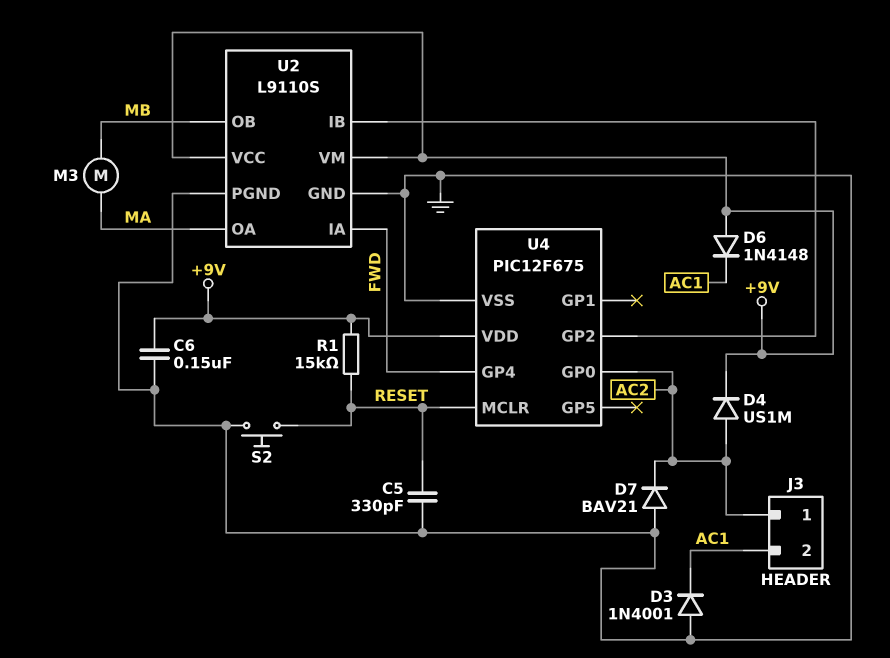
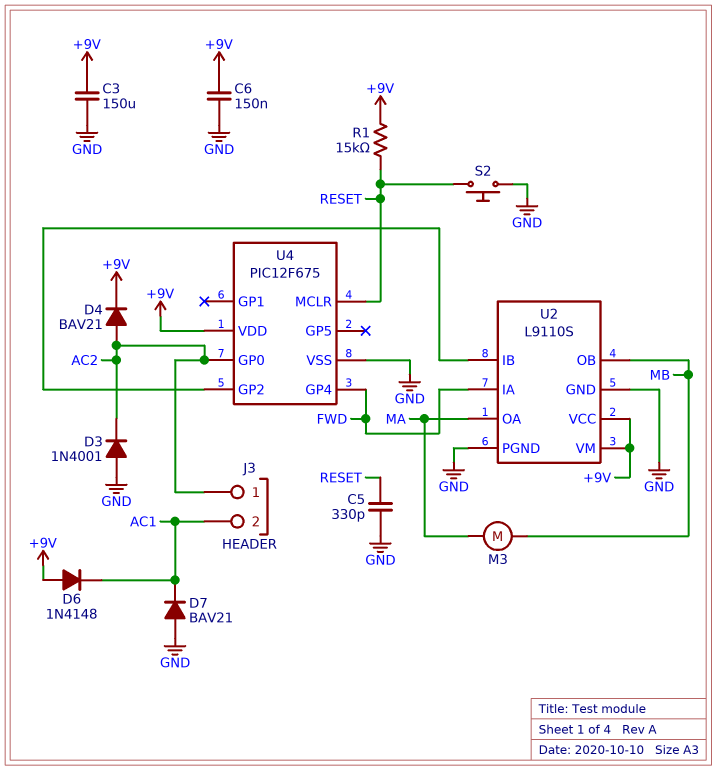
C3: none -> 150uF (+9V, GND)
D3: diode 1N4001 (A GND, K AC1) -> diode 1N4001 (A GND, K AC2)
D4: diode US1M (A AC2, K +9V) -> diode BAV21 (A AC2, K +9V)
D7: diode BAV21 (A GND, K AC2) -> diode BAV21 (A GND, K AC1)

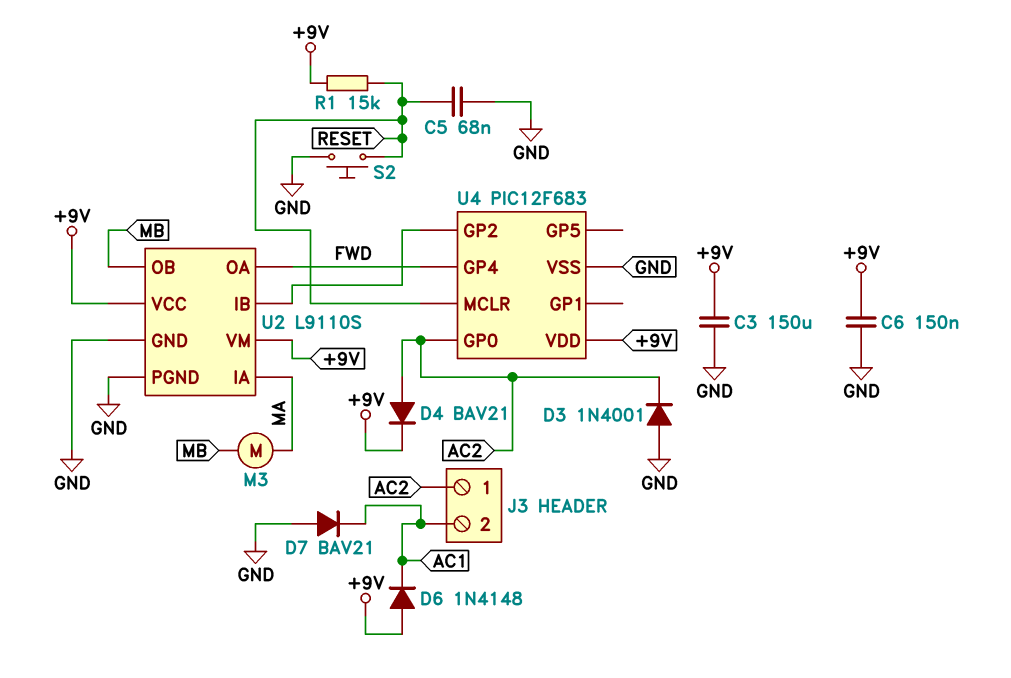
C5: 330pF (GND, RESET) -> 68nF (GND, RESET)
U2 pin IA: FWD -> MA
U2 pin OA: MA -> FWD
U4: PIC12F675 -> PIC12F683

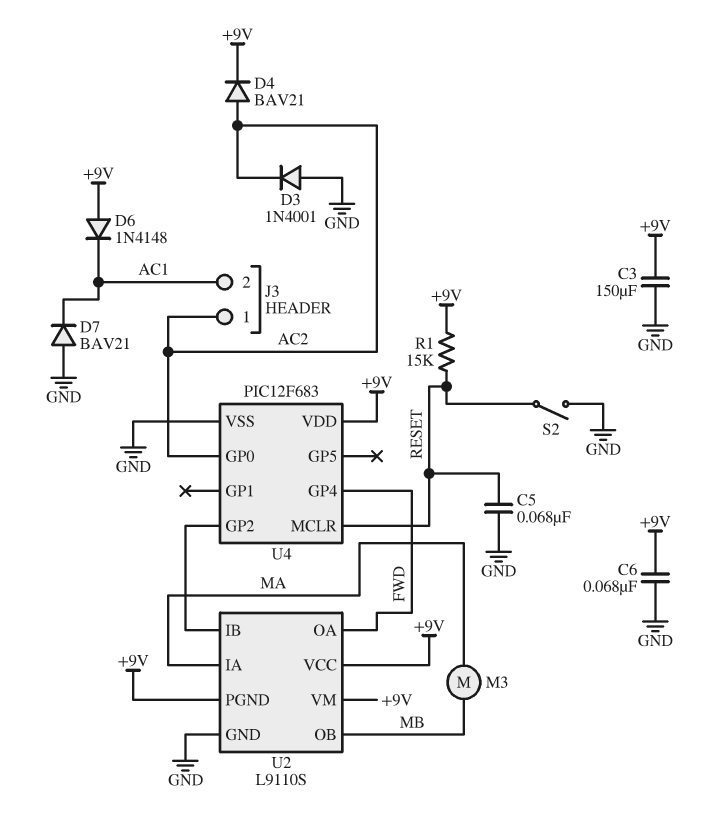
C6: 150nF (+9V, GND) -> 68nF (+9V, GND)
S2: button (GND, RESET) -> switch (GND, RESET)
U2 pin PGND: GND -> +9V

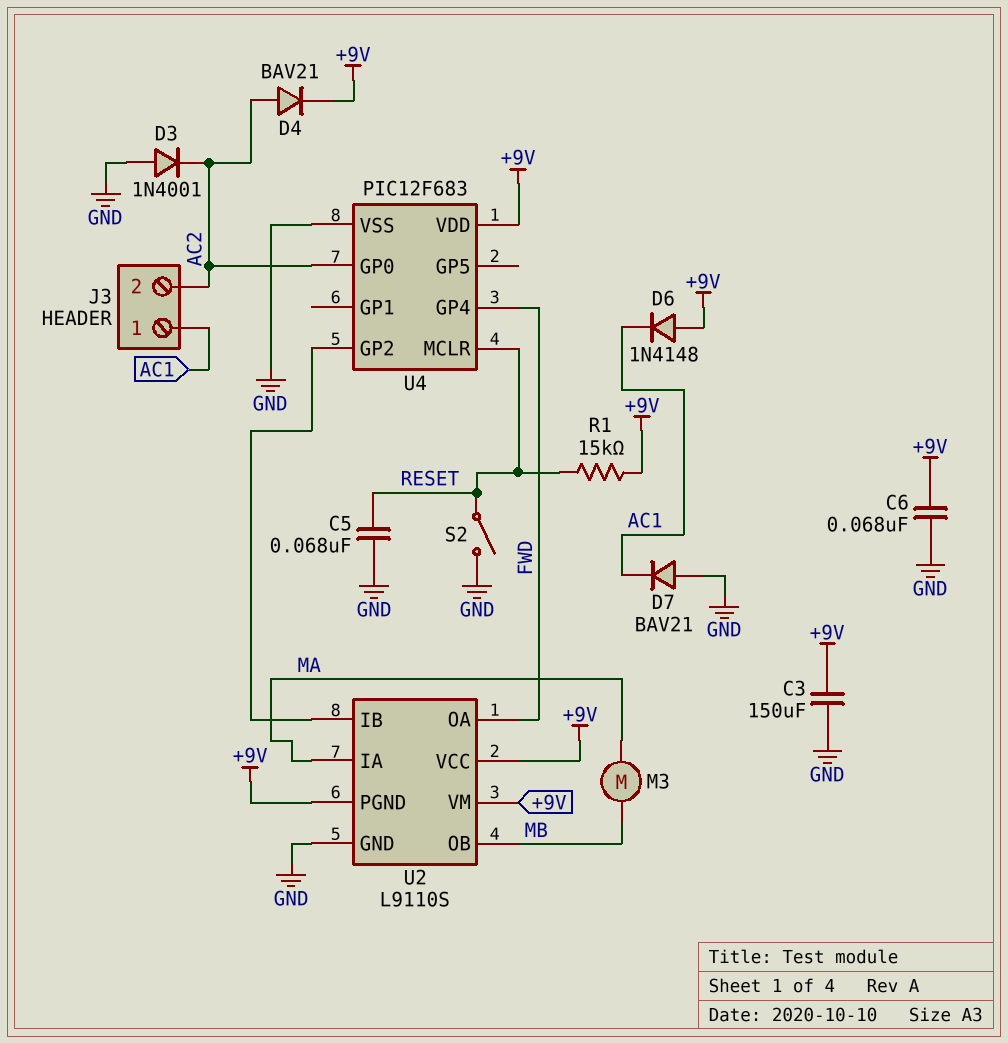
J3 pin 1: AC2 -> AC1
J3 pin 2: AC1 -> AC2

